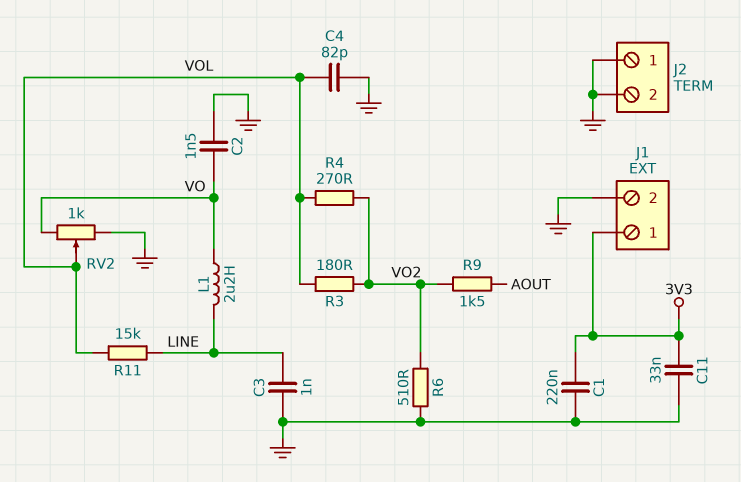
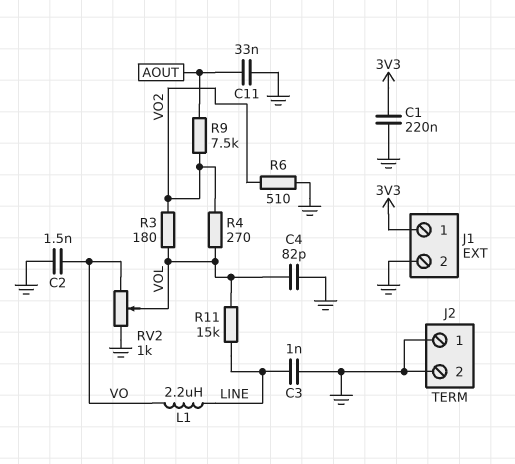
C11: 33nF (3V3, GND) -> 33nF (AOUT, GND)
R9: 1.5k (AOUT, VO2) -> 7.5k (AOUT, VO2)

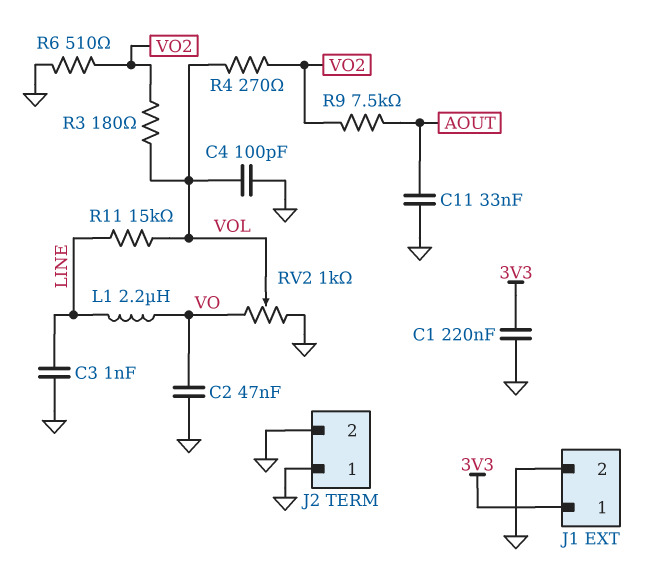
C2: 1.5nF (GND, VO) -> 47nF (GND, VO)
C4: 82pF (GND, VOL) -> 100pF (GND, VOL)

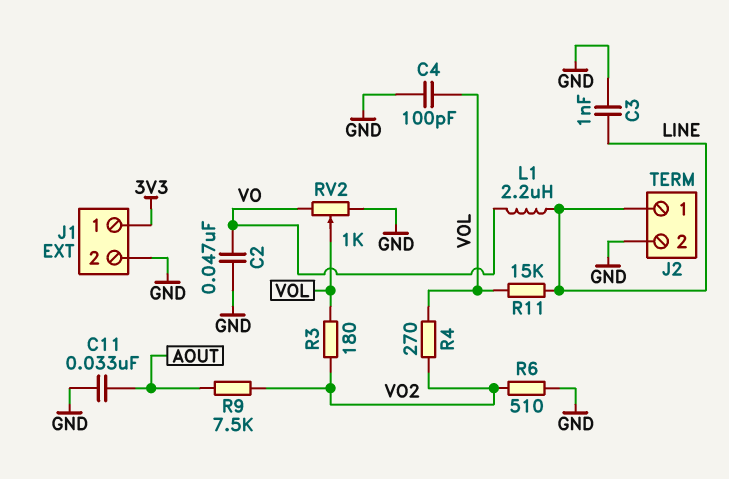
C1: 220nF (3V3, GND) -> none
J2 pin 1: GND -> LINE

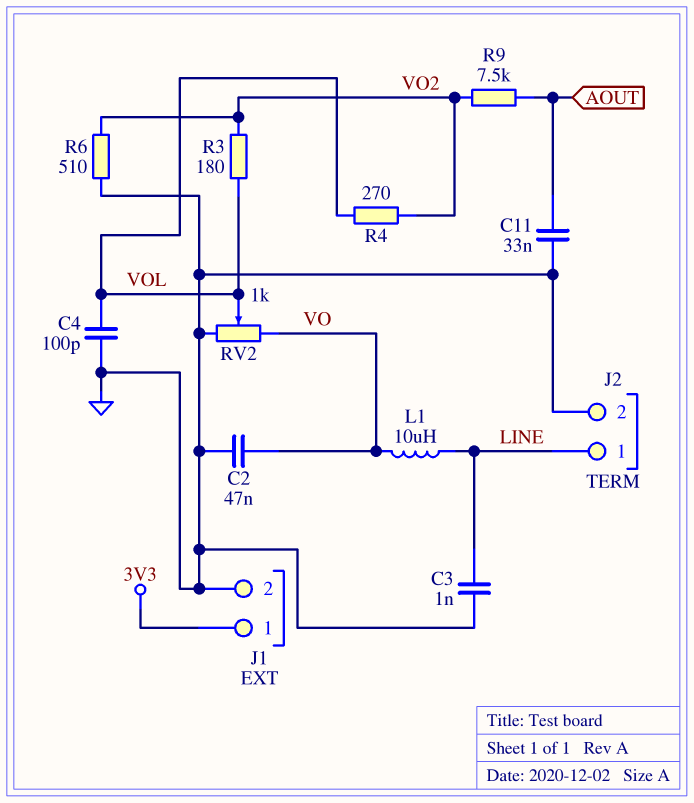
L1: 2.2uH (LINE, VO) -> 10uH (LINE, VO)
R11: 15k (LINE, VOL) -> none

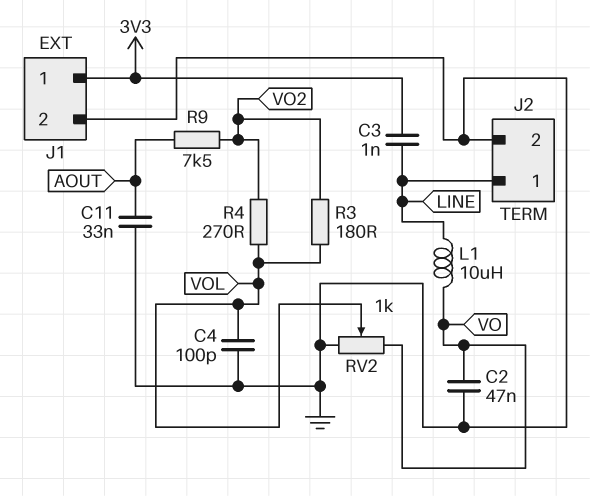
C3: 1nF (GND, LINE) -> 1nF (3V3, LINE)
R6: 510 (GND, VO2) -> none

